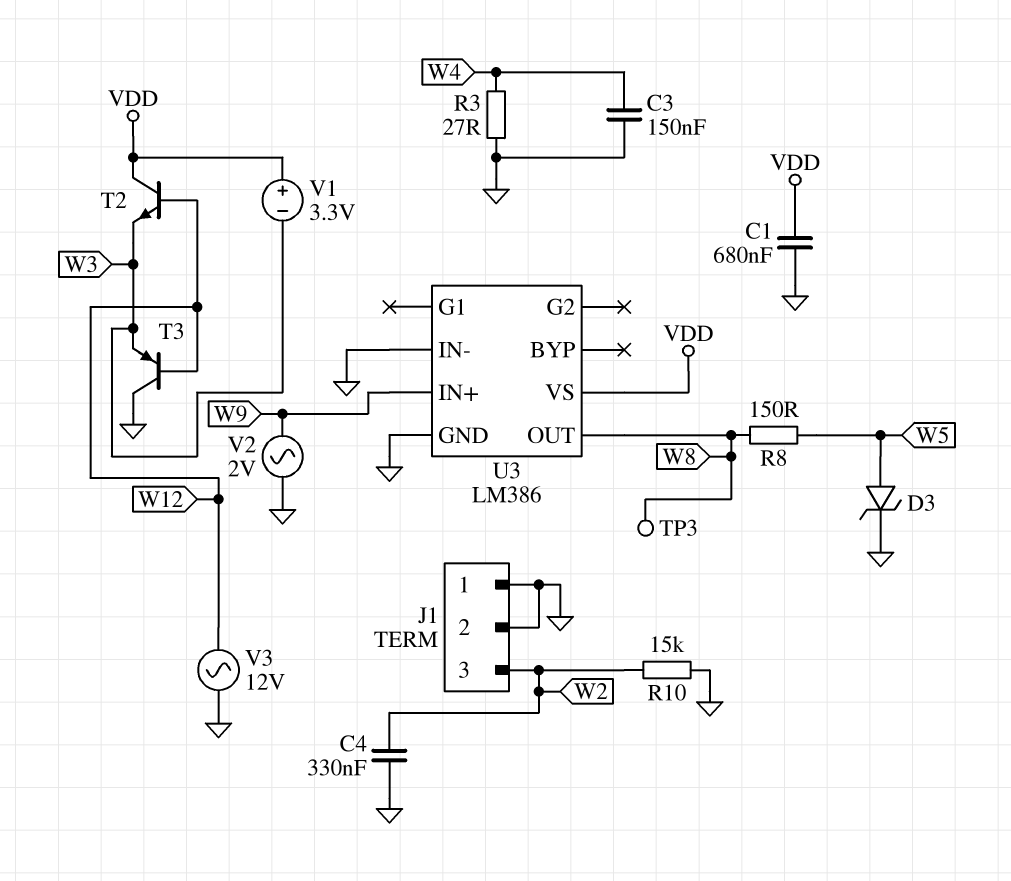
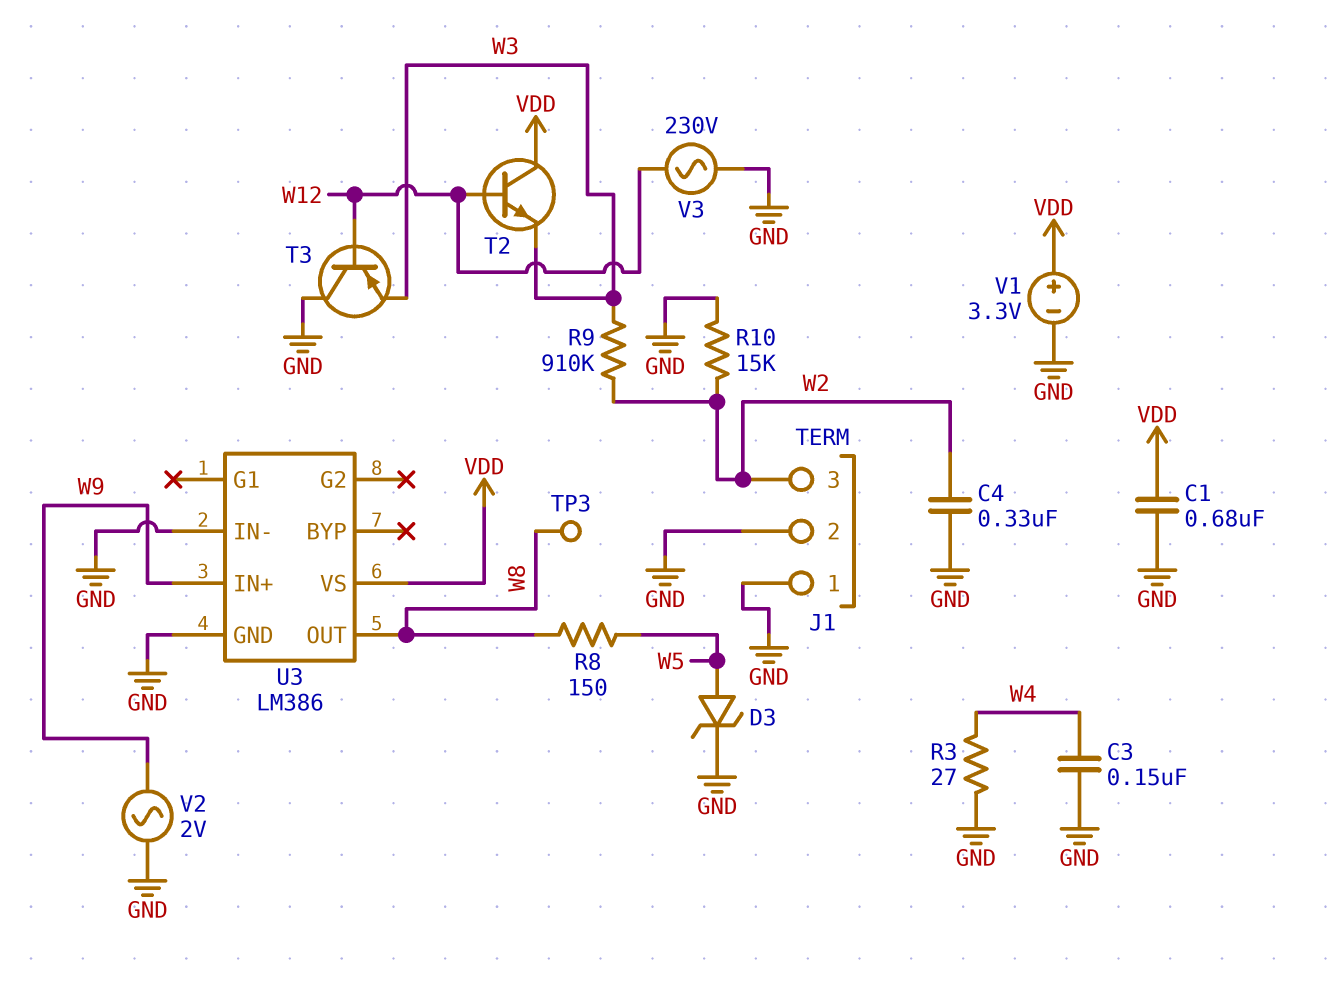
R9: none -> 910k (W2, W3)
V1: 3.3V (plus VDD, minus W3) -> 3.3V (plus VDD, minus GND)
V3: AC 12V (GND, W12) -> AC 230V (GND, W12)

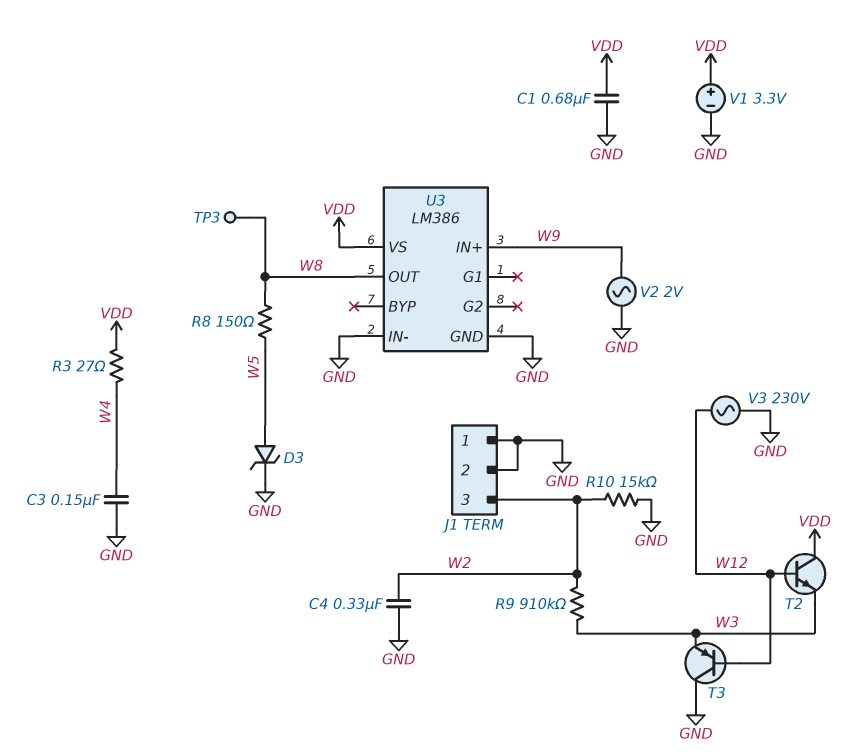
R3: 27 (GND, W4) -> 27 (VDD, W4)

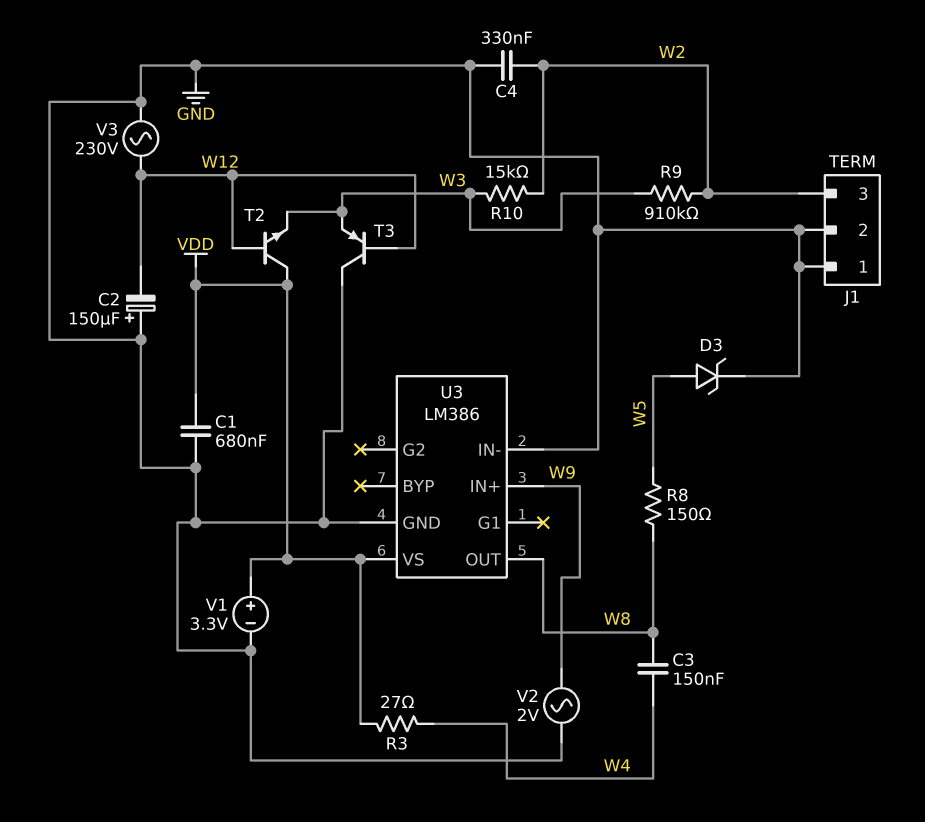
C2: none -> 150uF (plus GND, minus W12)
C3: 150nF (GND, W4) -> 150nF (W4, W8)
R10: 15k (GND, W2) -> 15k (W2, W3)
TP3: test point (W8) -> none

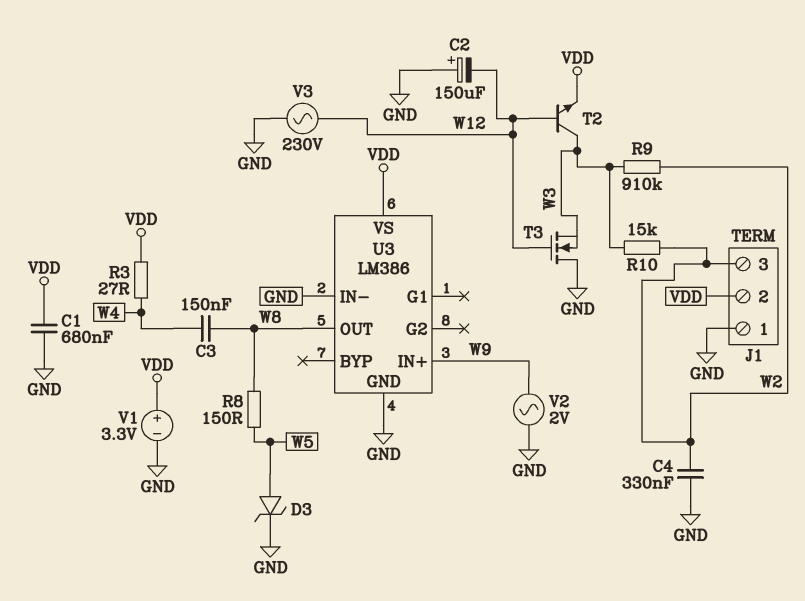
J1 pin 2: GND -> VDD
T2: NPN (B W12, C VDD, E W3) -> NPN (B W12, C W3, E VDD)
T3: PNP (B W12, C GND, E W3) -> NMOS (G W12, D GND, S W3)

